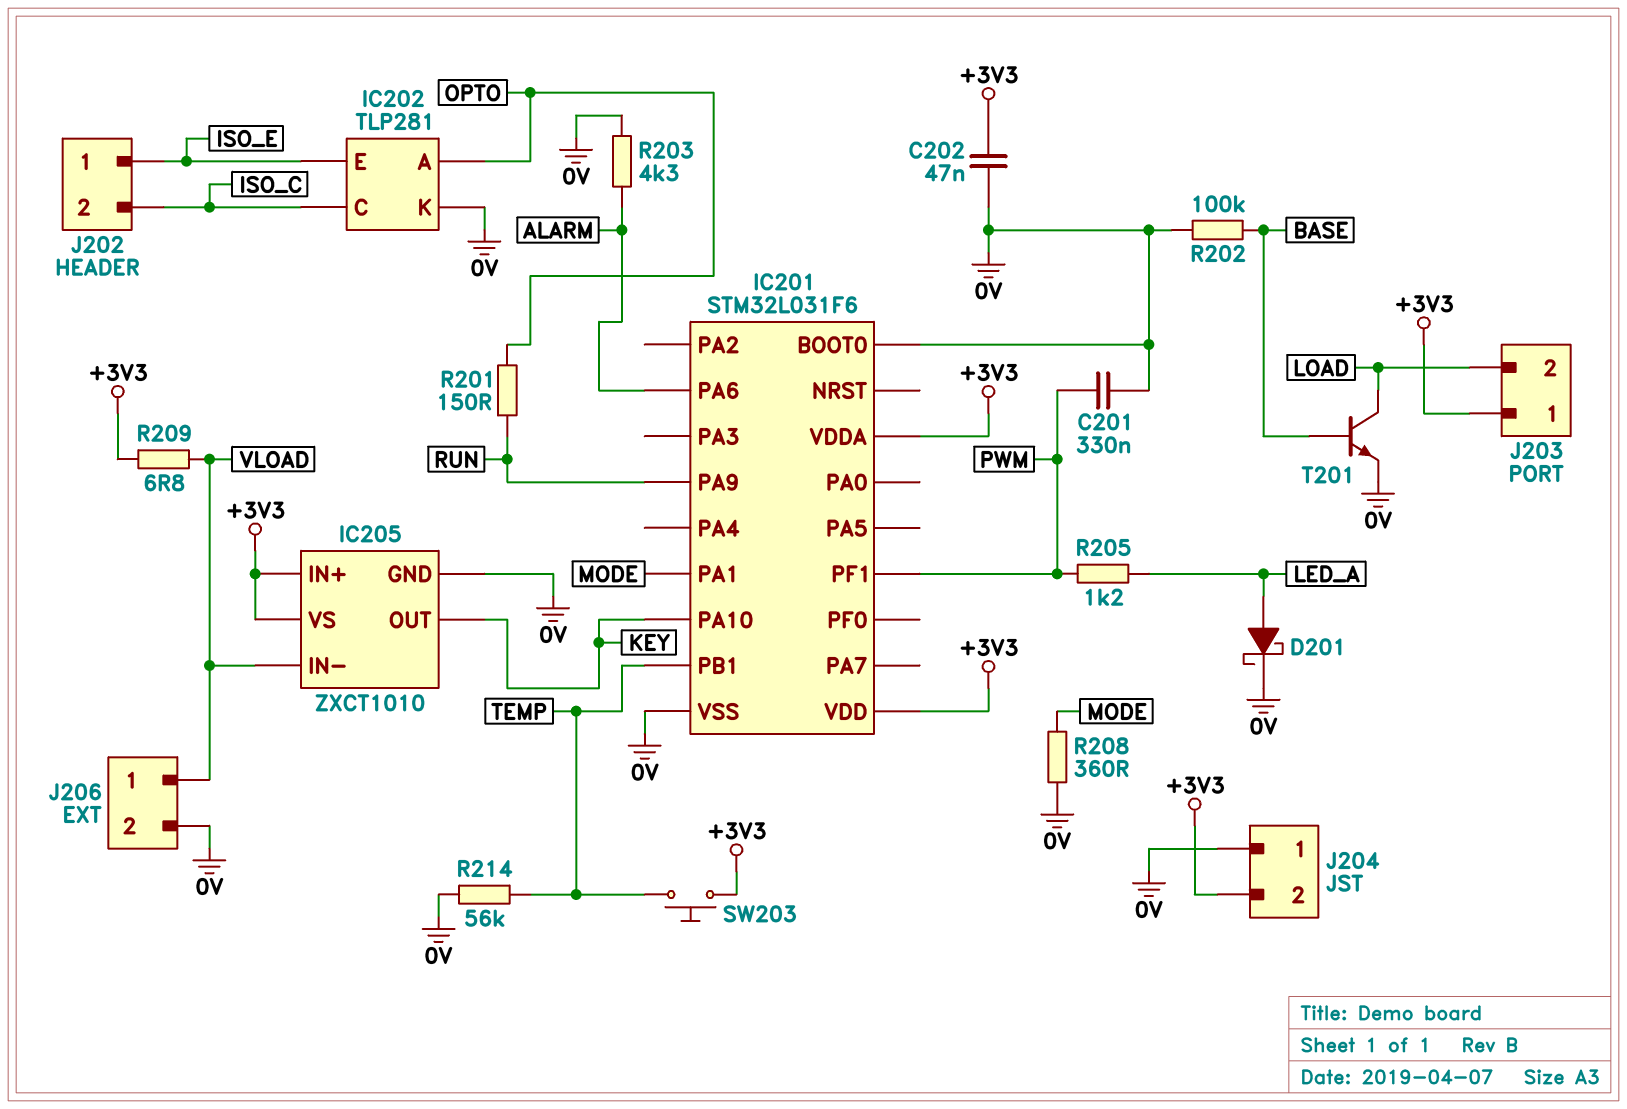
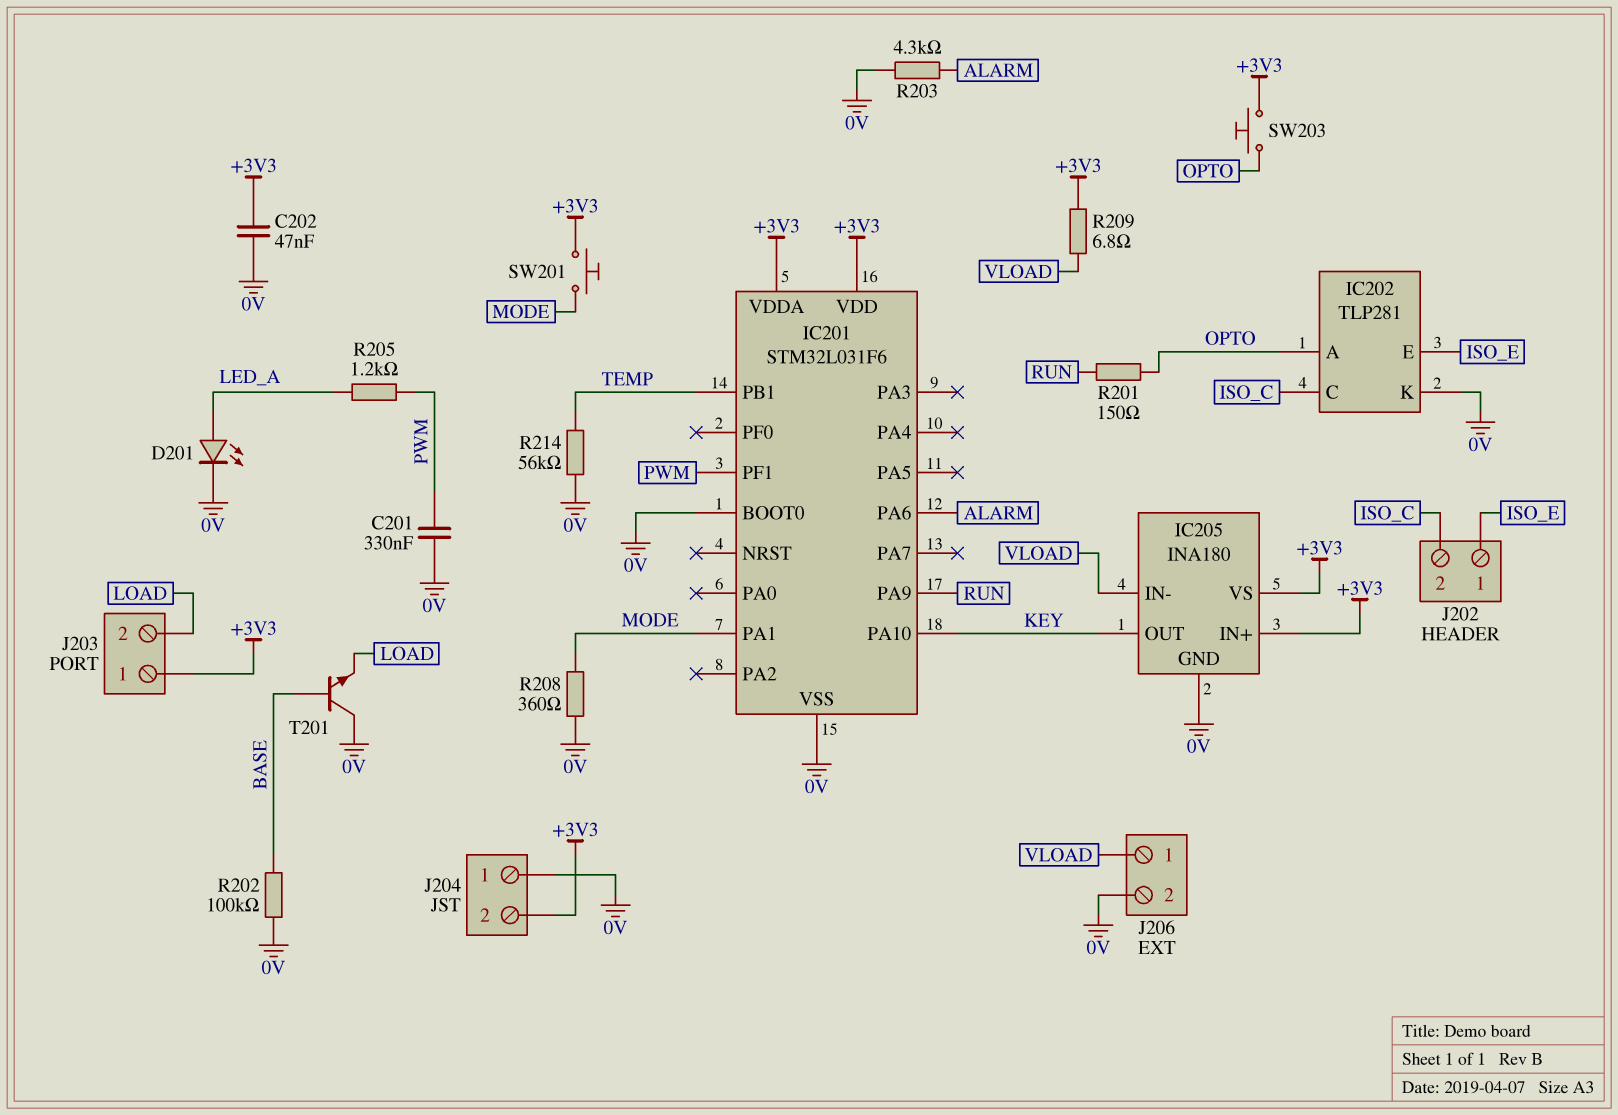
D201: schottky (A LED_A, K 0V) -> LED (A LED_A, K 0V)
IC205: ZXCT1010 -> INA180
SW201: none -> button (+3V3, MODE)
SW203: button (+3V3, TEMP) -> button (+3V3, OPTO)
T201: NPN (B BASE, C LOAD, E 0V) -> NPN (B BASE, C 0V, E LOAD)

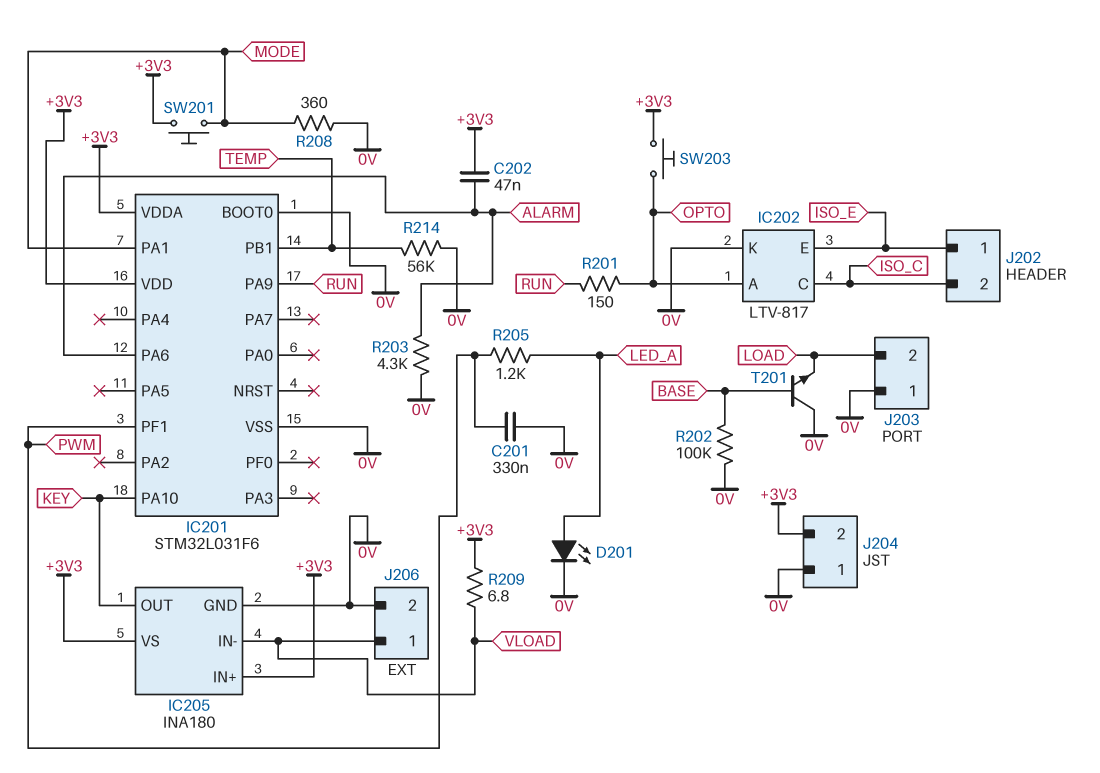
C202: 47nF (+3V3, 0V) -> 47nF (+3V3, ALARM)
IC202: TLP281 -> LTV-817
J203 pin 1: +3V3 -> 0V

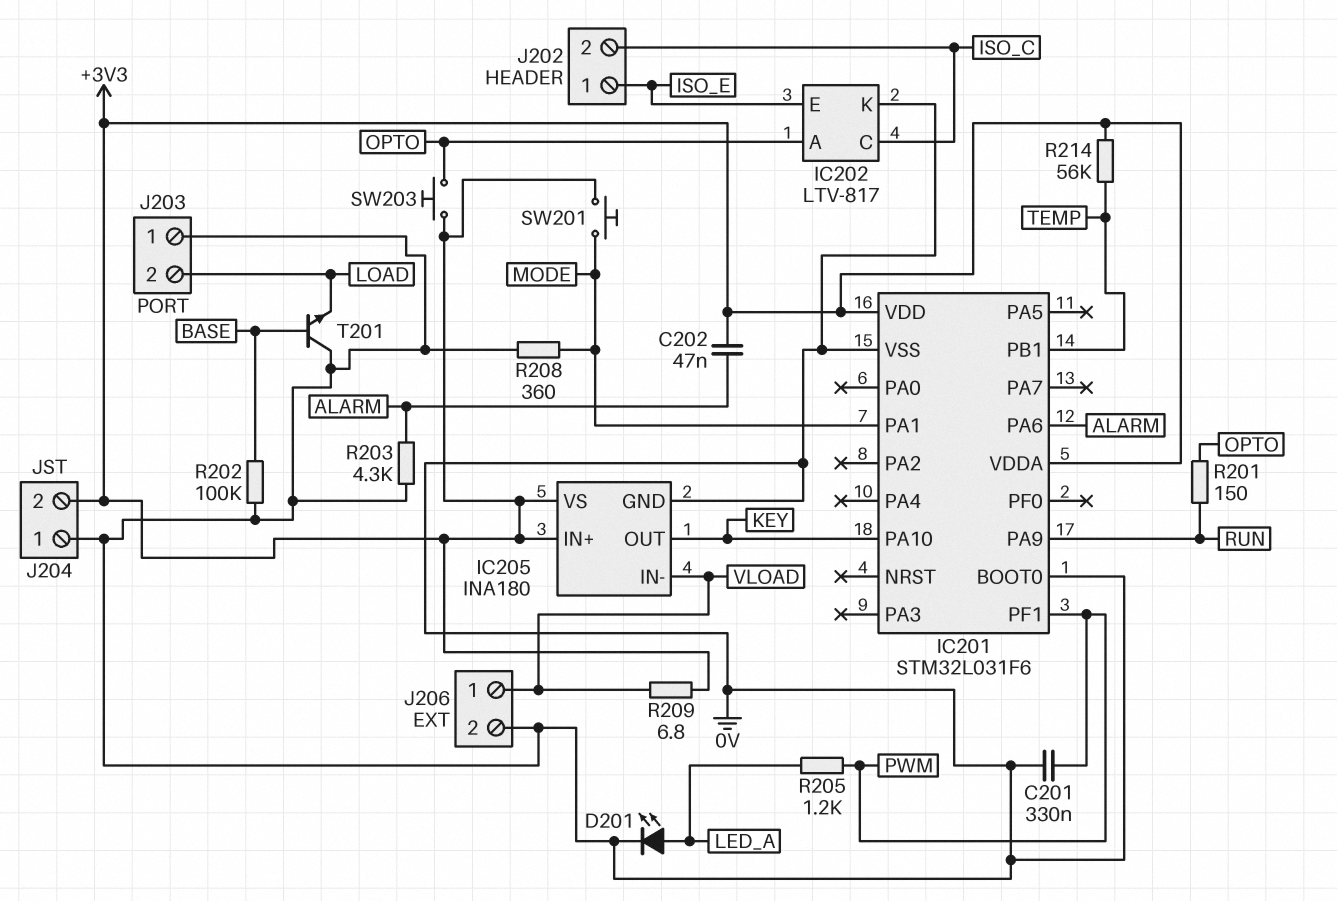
R214: 56k (0V, TEMP) -> 56k (+3V3, TEMP)

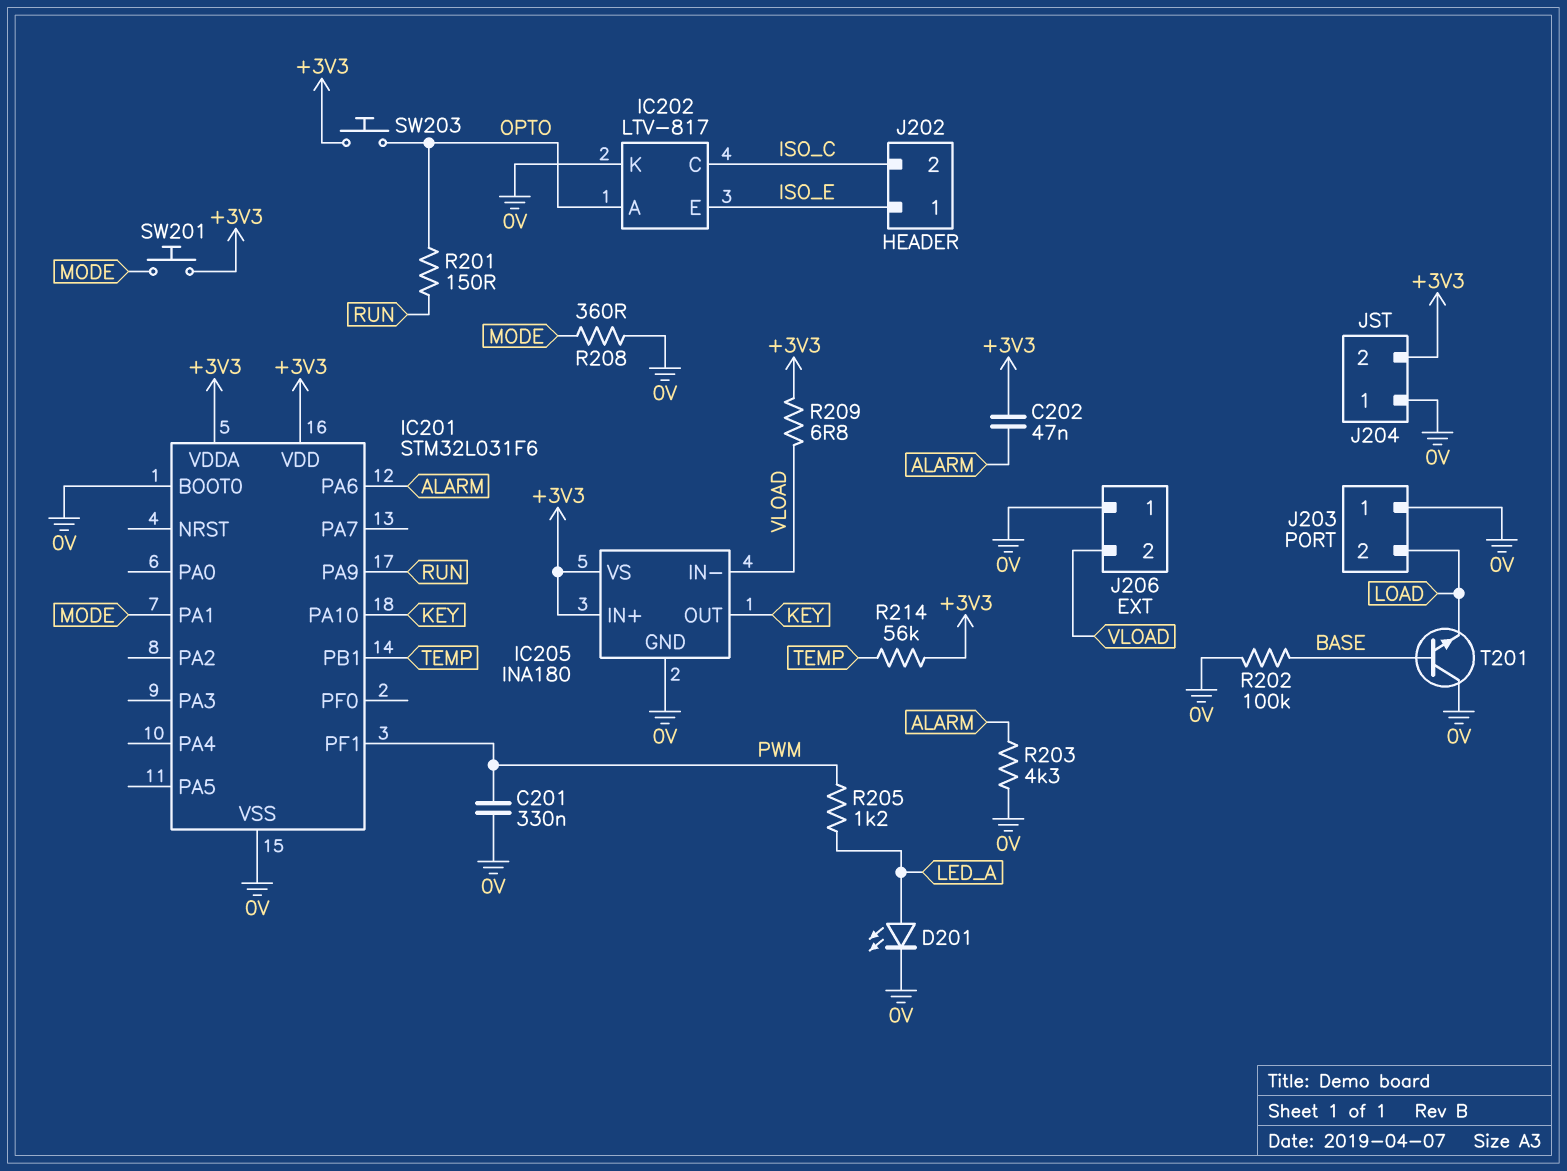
J206 pin 1: VLOAD -> 0V
J206 pin 2: 0V -> VLOAD

